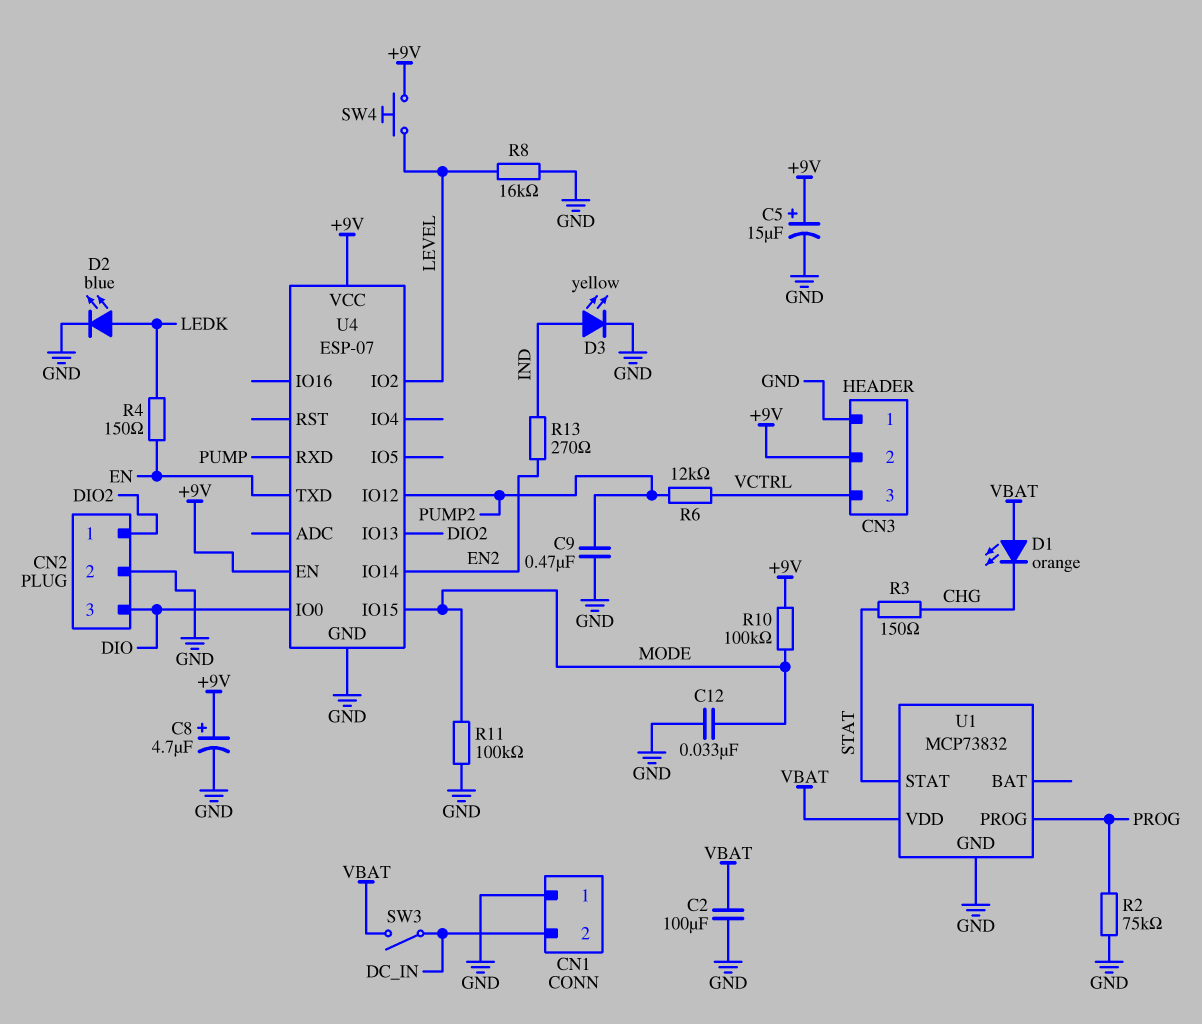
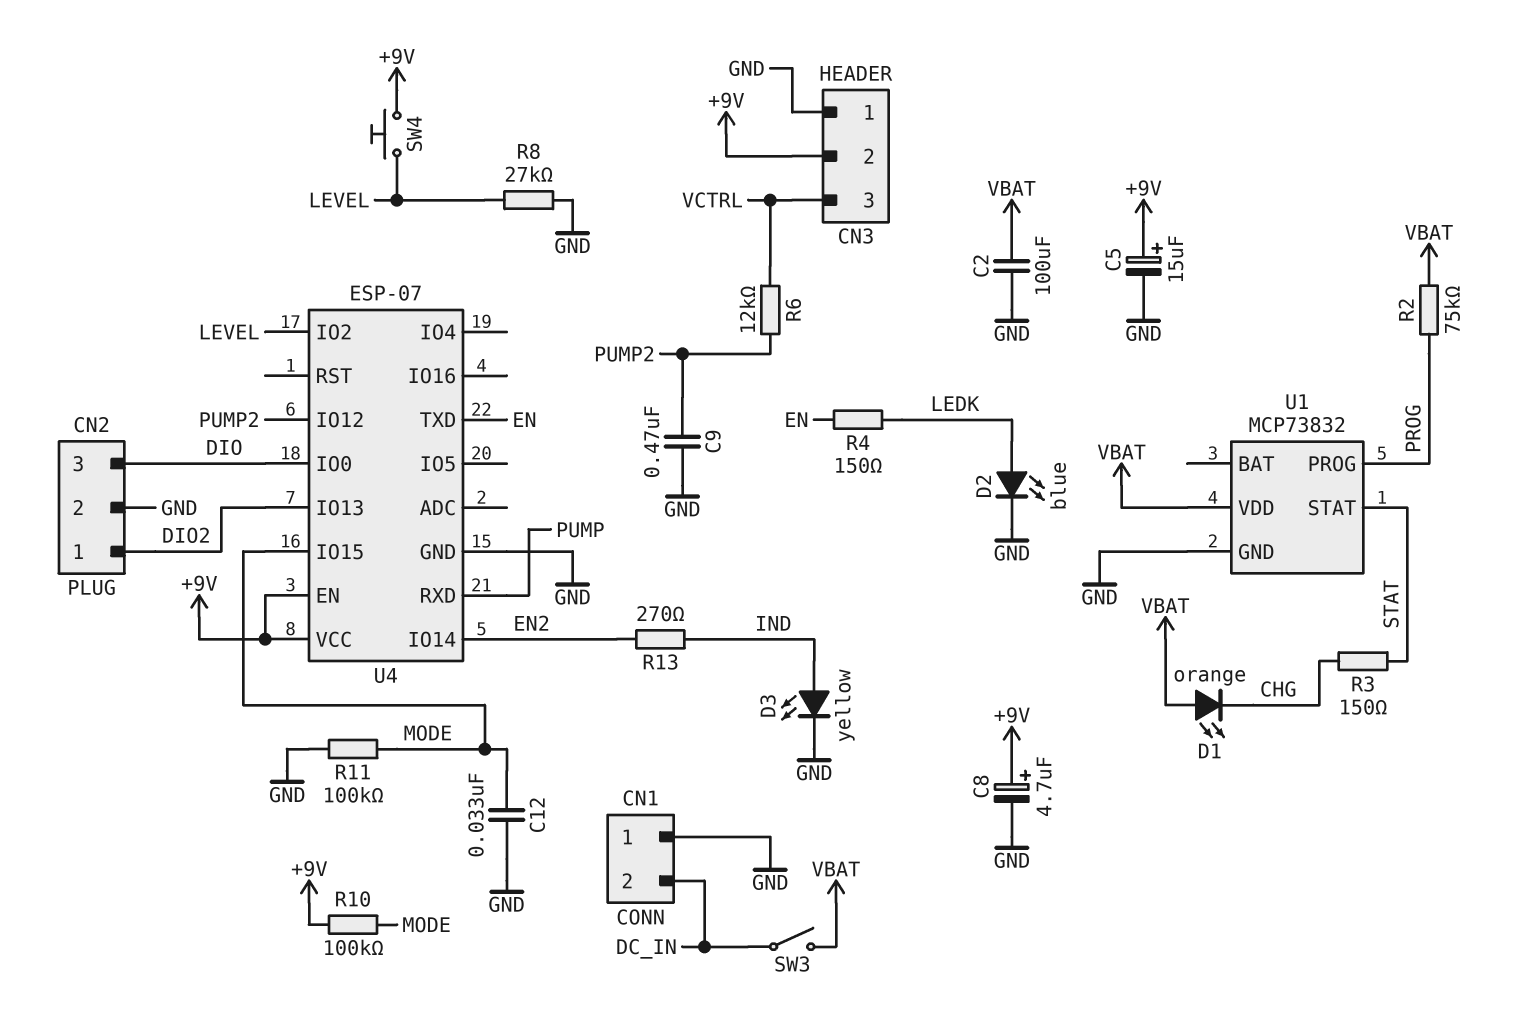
R2: 75k (GND, PROG) -> 75k (PROG, VBAT)
R8: 16k (GND, LEVEL) -> 27k (GND, LEVEL)

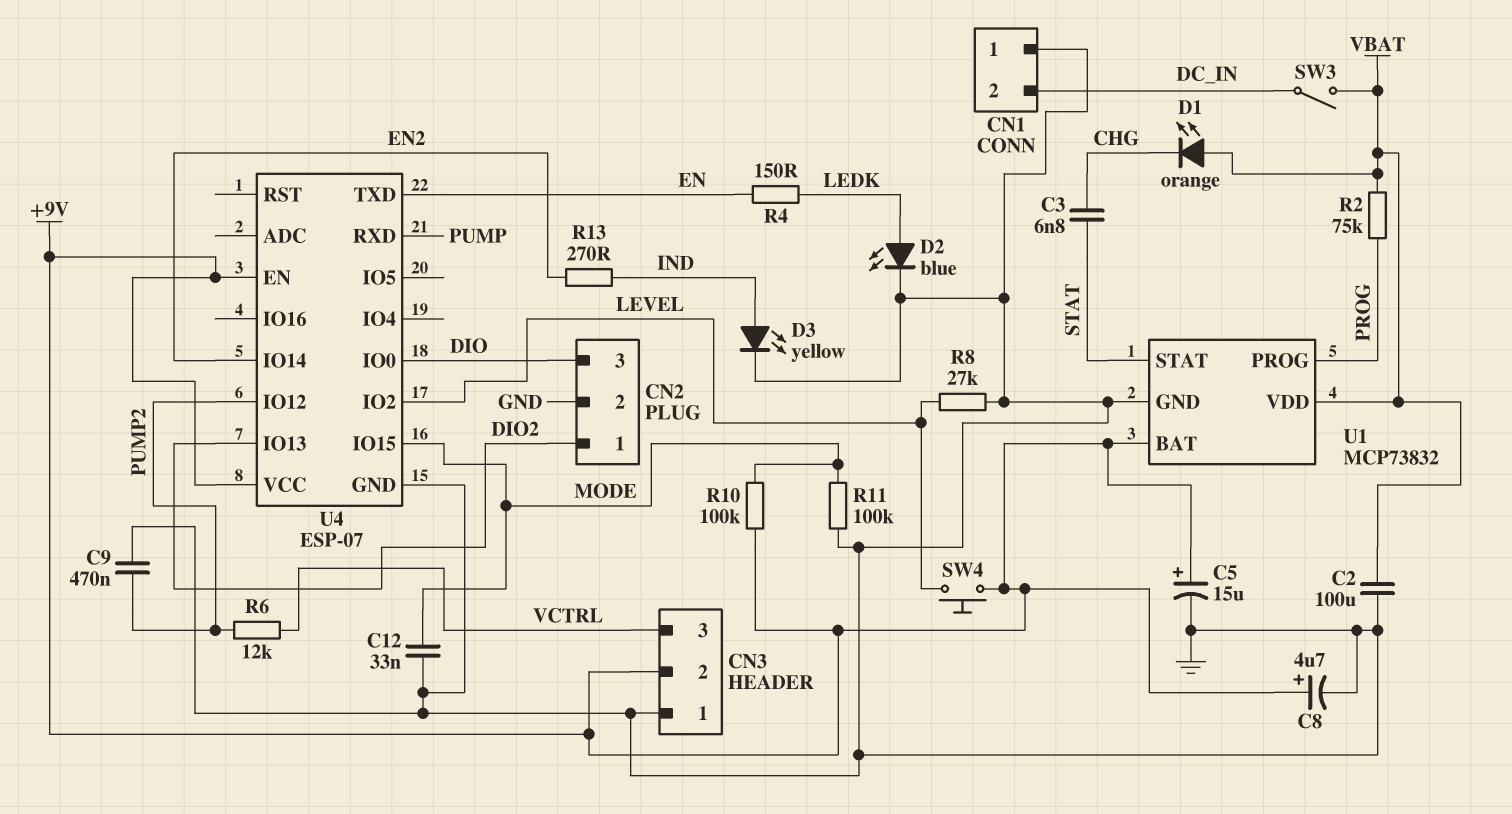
C3: none -> 6.8nF (CHG, STAT)
R3: 150 (CHG, STAT) -> none
U1 pin BAT: none -> +9V

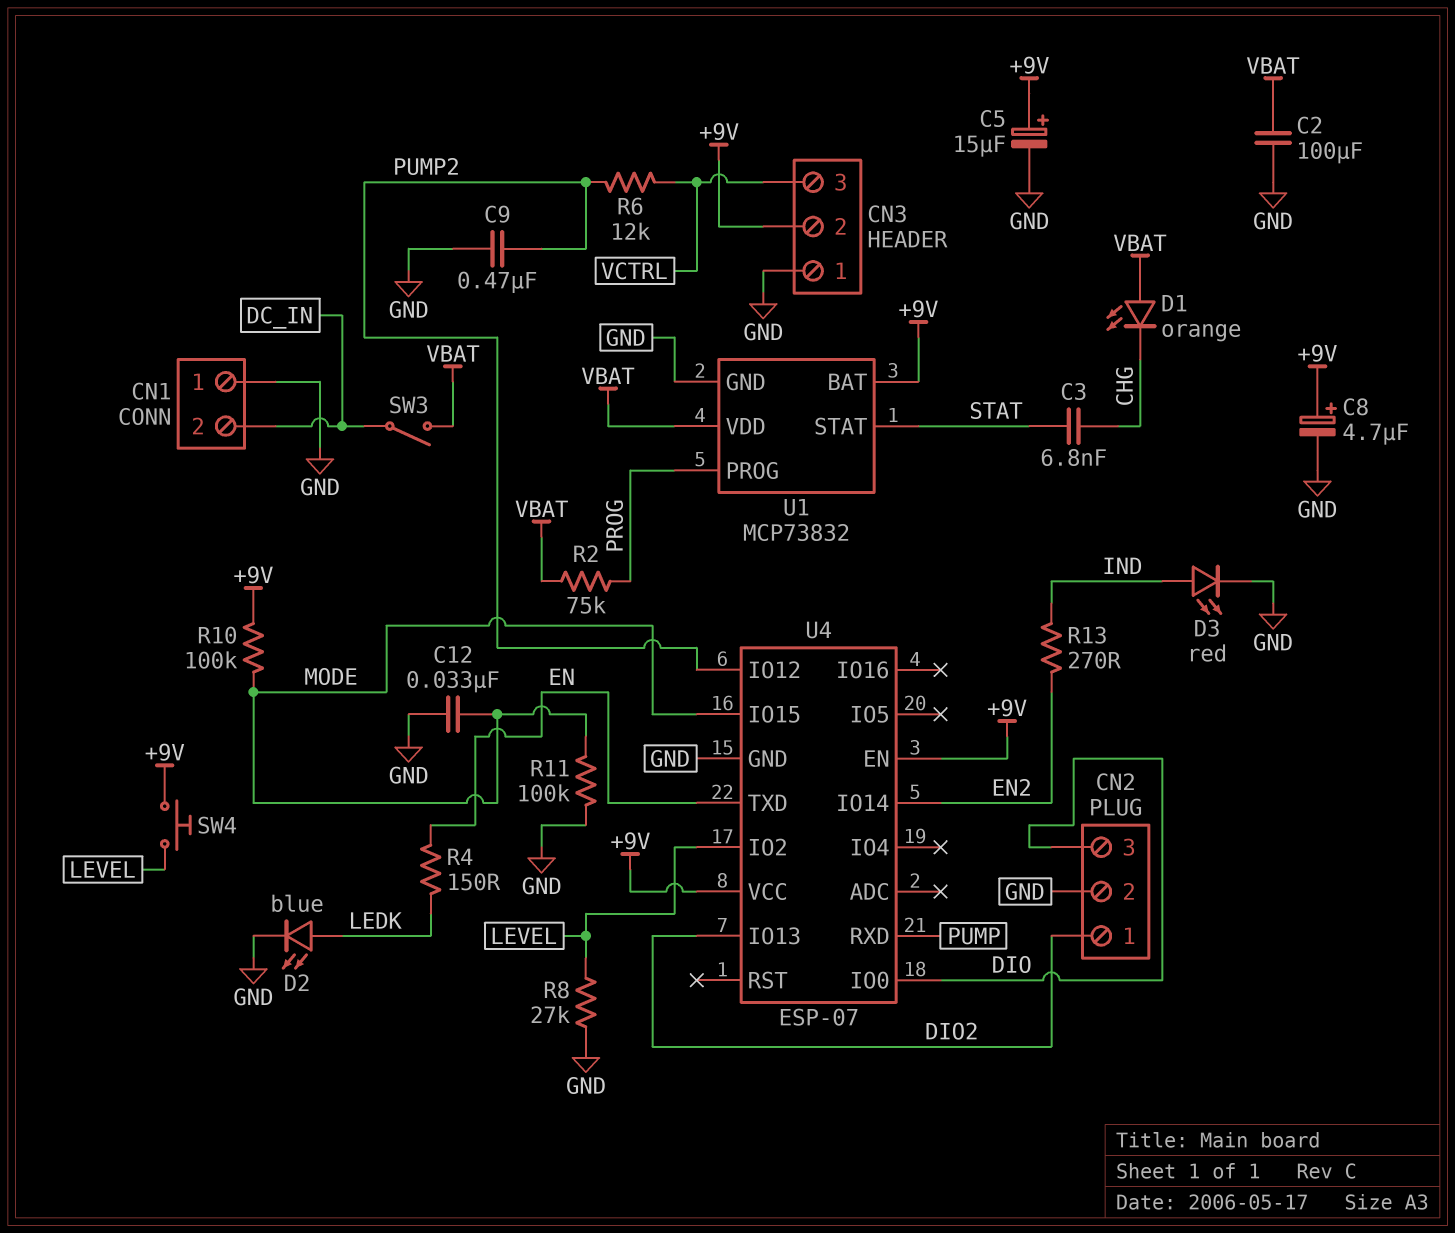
D3: LED yellow (A IND, K GND) -> LED red (A IND, K GND)

